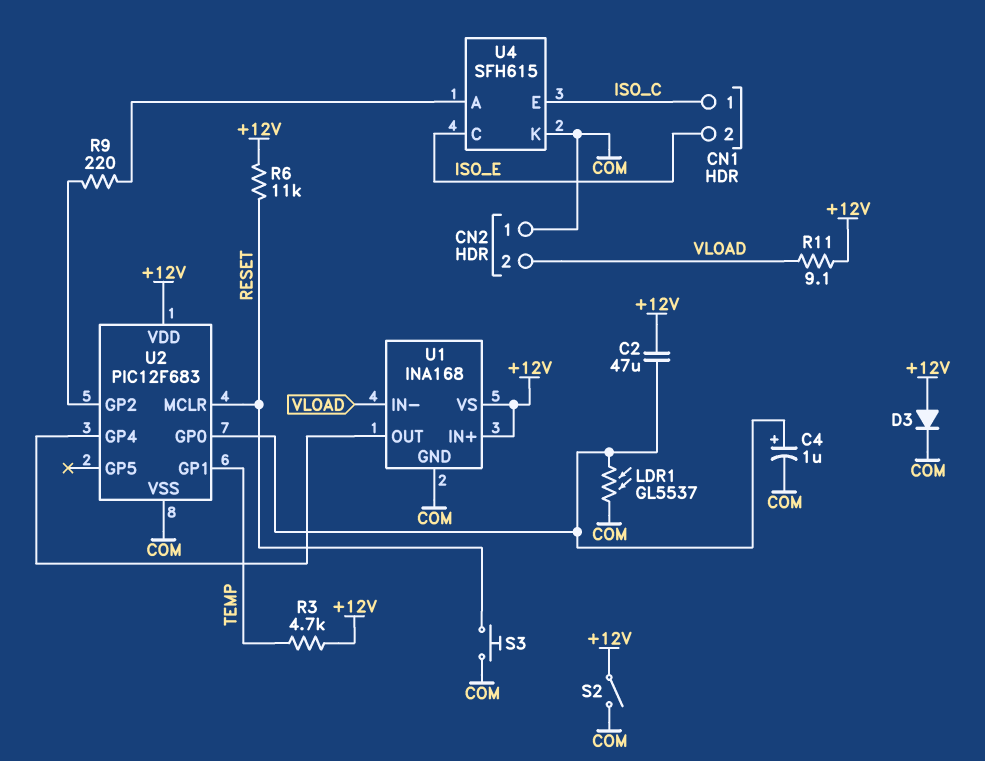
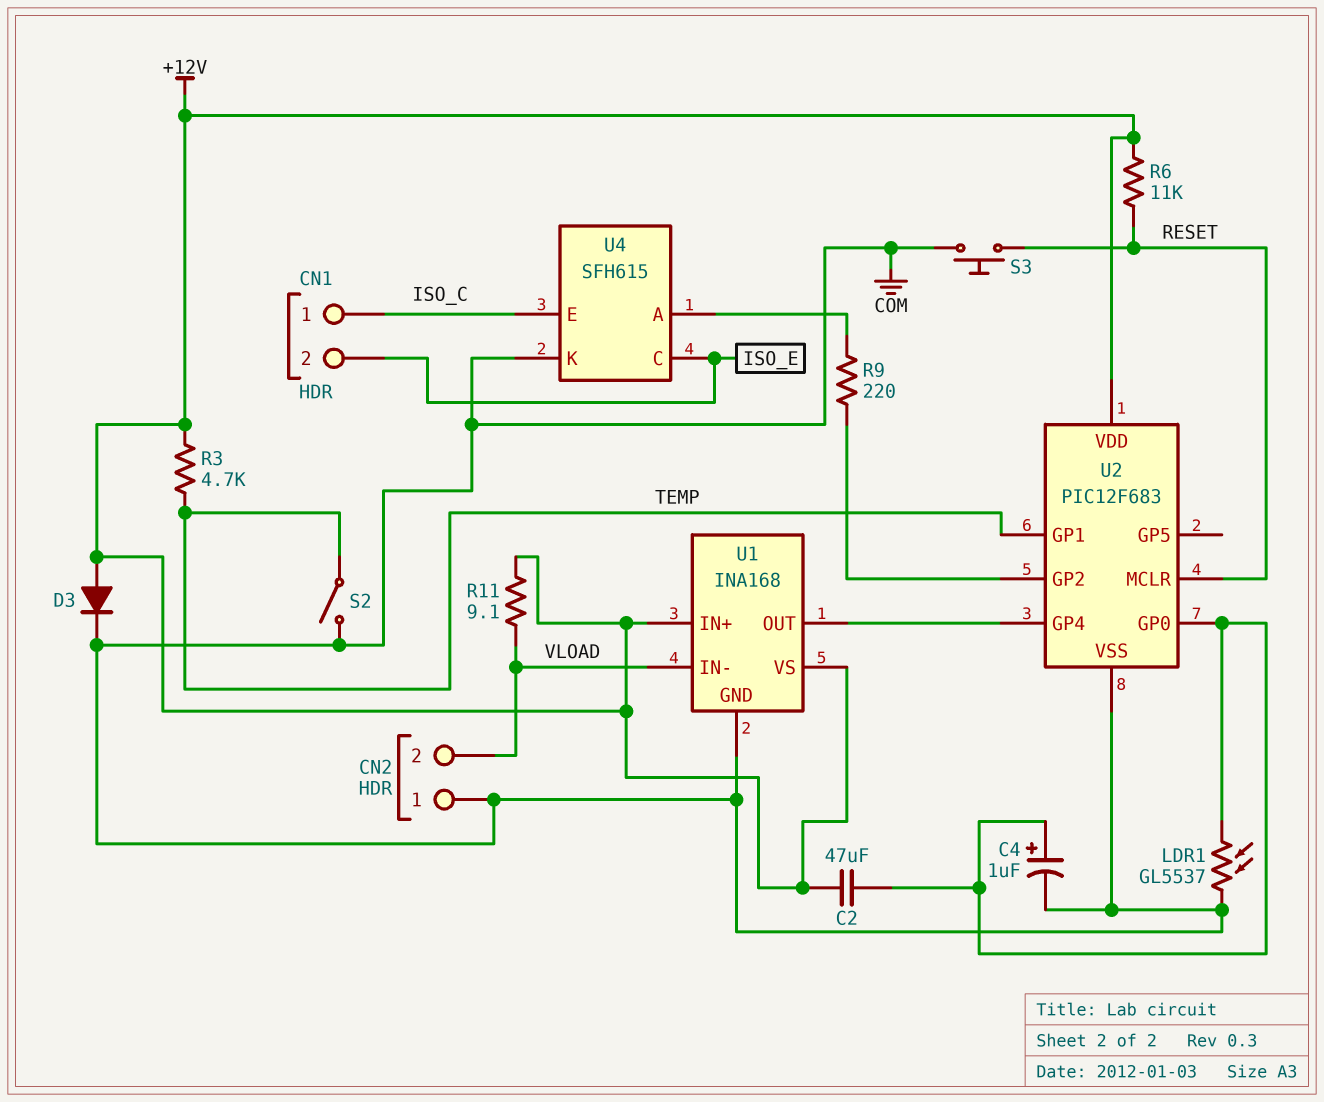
S2: switch (+12V, COM) -> switch (COM, TEMP)

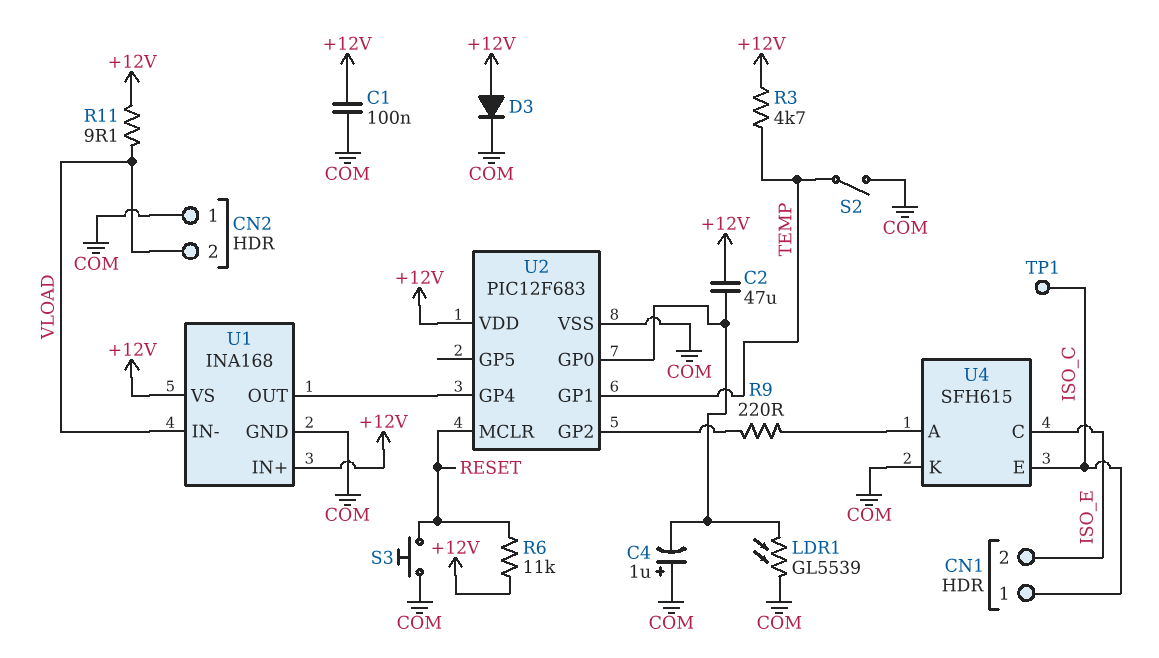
C1: none -> 100nF (+12V, COM)
C4: 1uF (plus U2/GP0, minus COM) -> 1uF (plus COM, minus U2/GP0)
LDR1: GL5537 (COM, U2/GP0) -> GL5539 (COM, U2/GP0)
TP1: none -> test point (ISO_C)

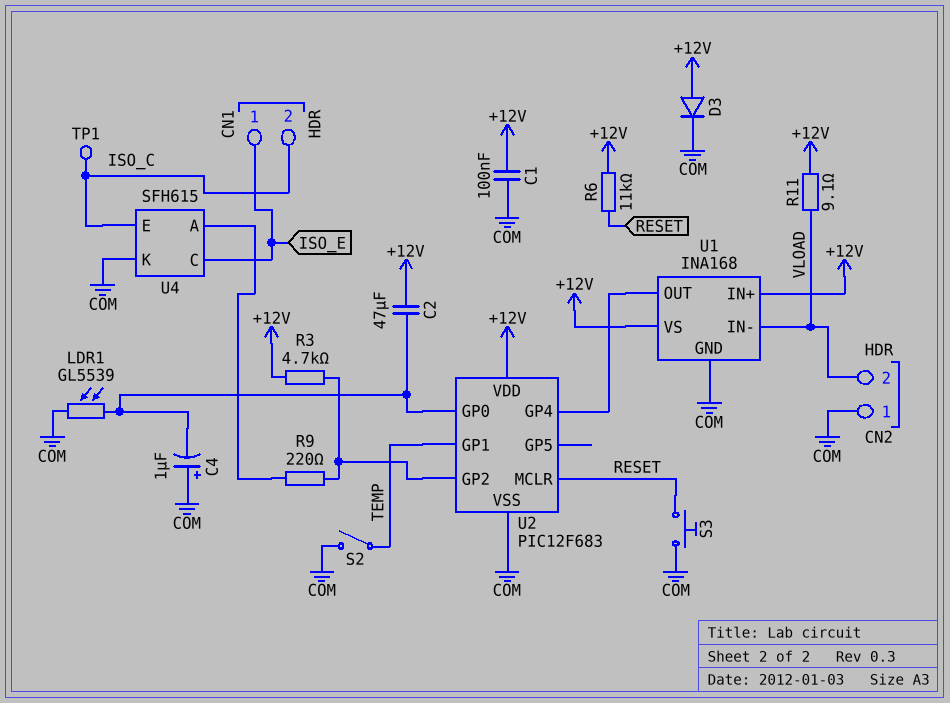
CN1 pin 1: ISO_C -> ISO_E
CN1 pin 2: ISO_E -> ISO_C
R3: 4.7k (+12V, TEMP) -> 4.7k (+12V, U2/GP2)

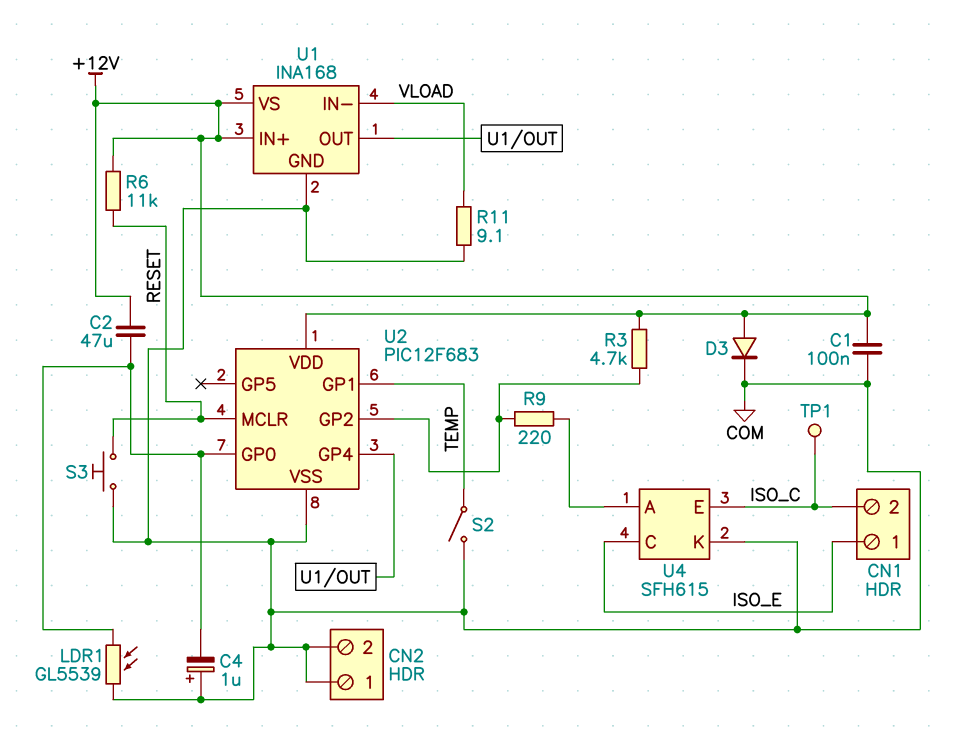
CN2 pin 2: VLOAD -> COM
R11: 9.1 (+12V, VLOAD) -> 9.1 (COM, VLOAD)

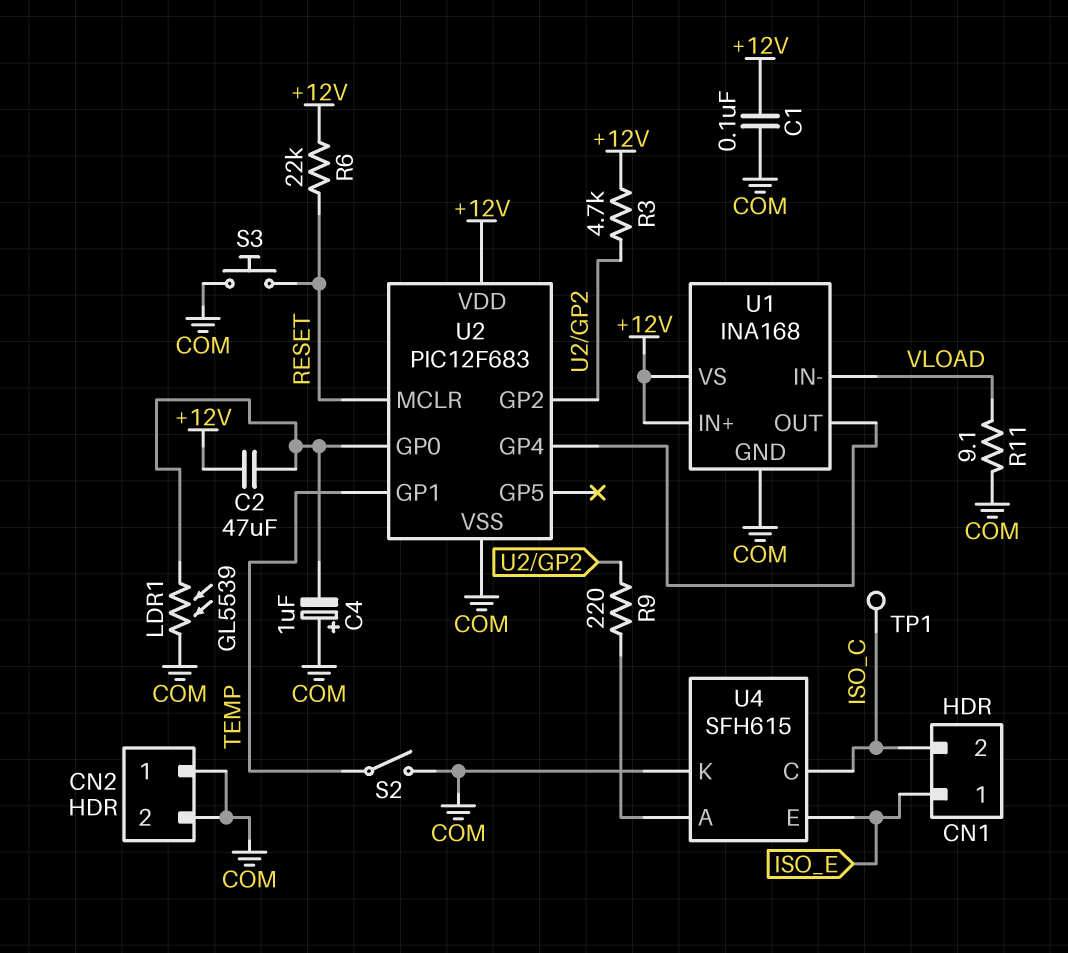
D3: diode (A +12V, K COM) -> none
R6: 11k (+12V, RESET) -> 22k (+12V, RESET)
U4 pin C: ISO_E -> ISO_C
U4 pin E: ISO_C -> ISO_E

